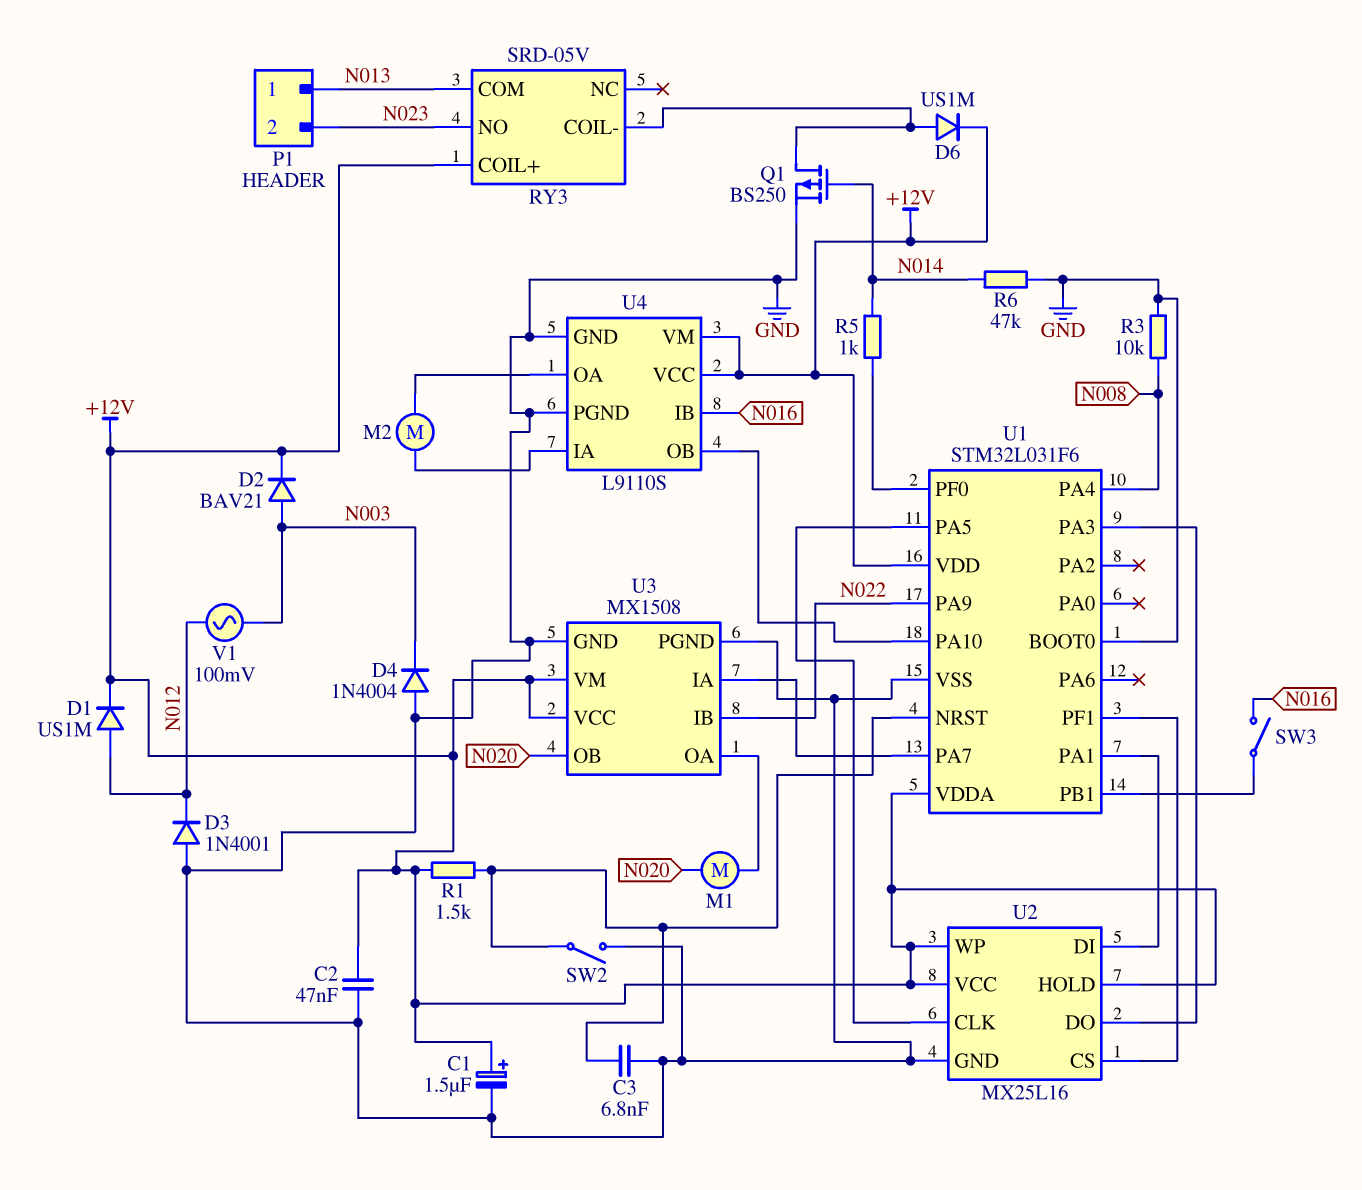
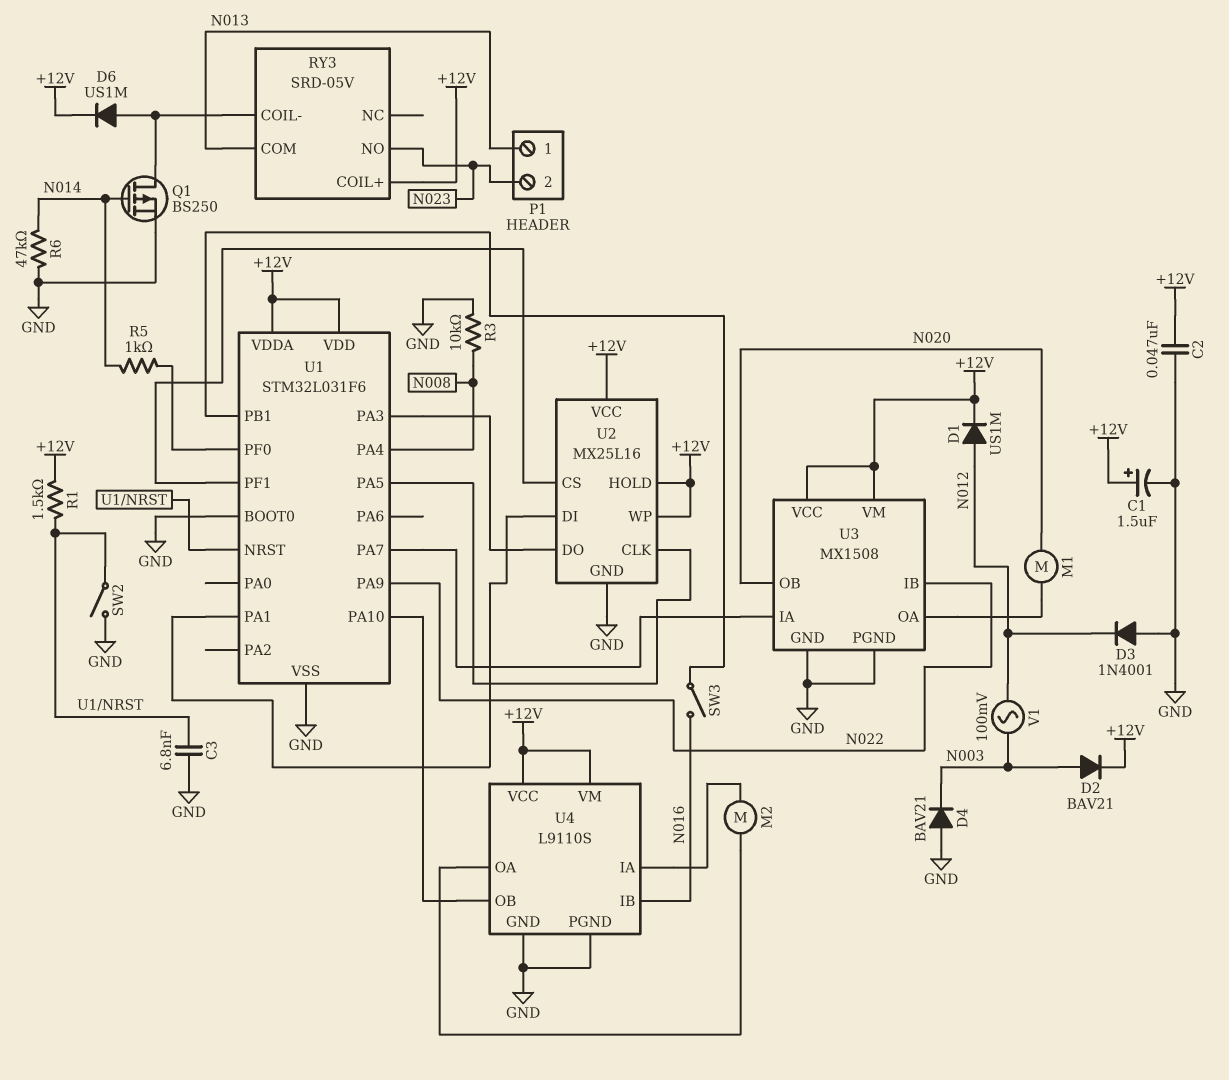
D4: diode 1N4004 (A GND, K N003) -> diode BAV21 (A GND, K N003)

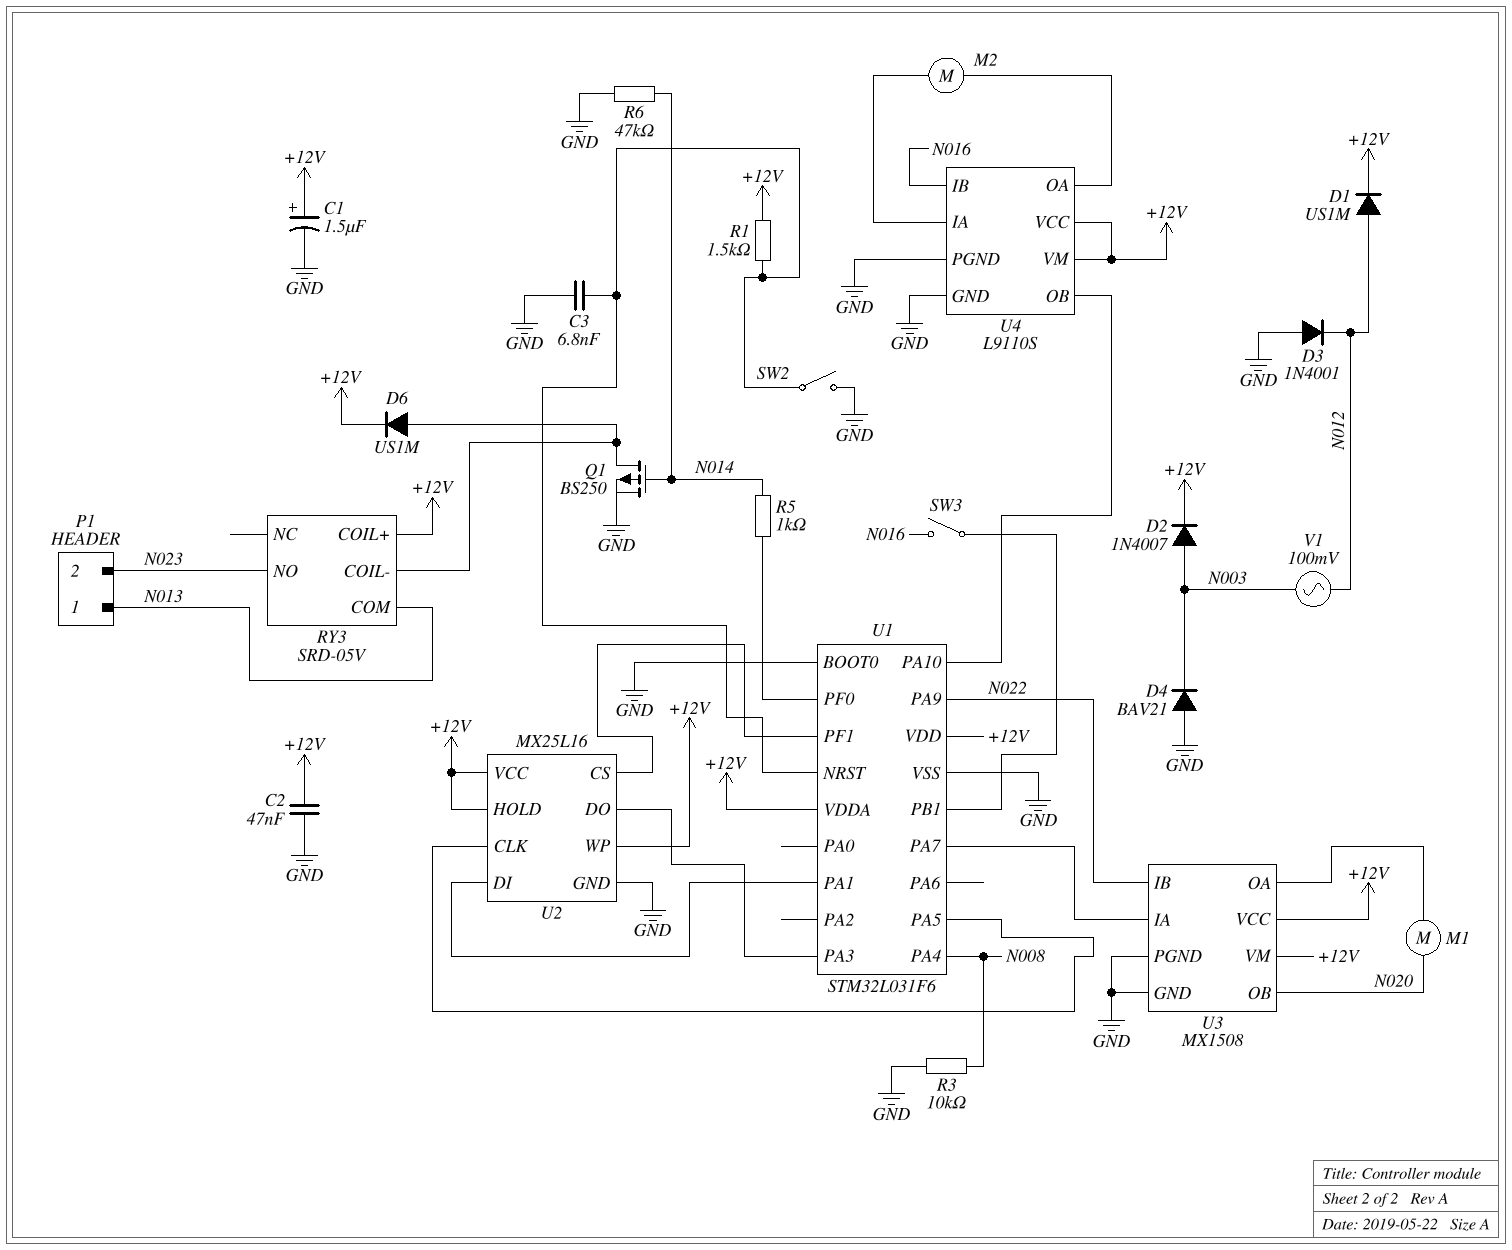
D2: diode BAV21 (A N003, K +12V) -> diode 1N4007 (A N003, K +12V)

